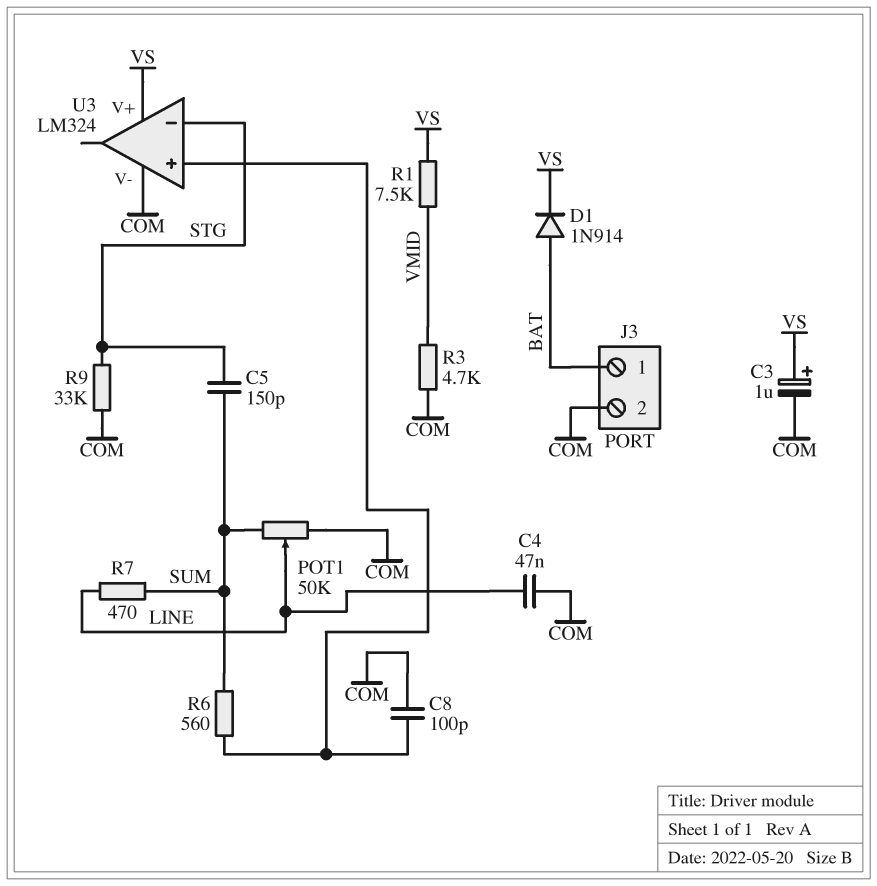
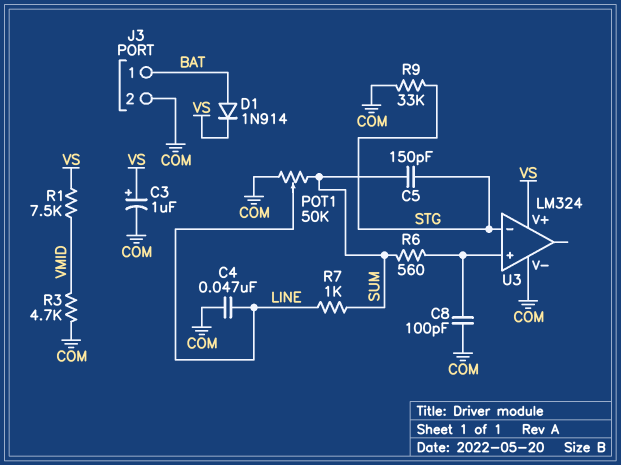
R7: 470 (LINE, SUM) -> 1k (LINE, SUM)

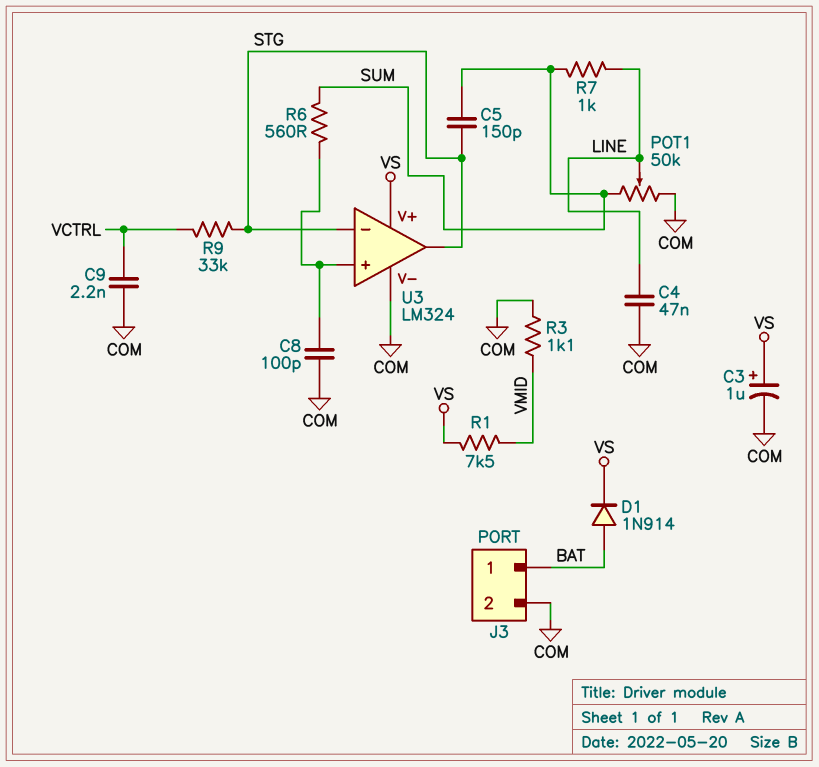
C9: none -> 2.2nF (COM, VCTRL)
R3: 4.7k (COM, VMID) -> 1.1k (COM, VMID)
R9: 33k (COM, STG) -> 33k (STG, VCTRL)
U3 pin out: none -> STG

